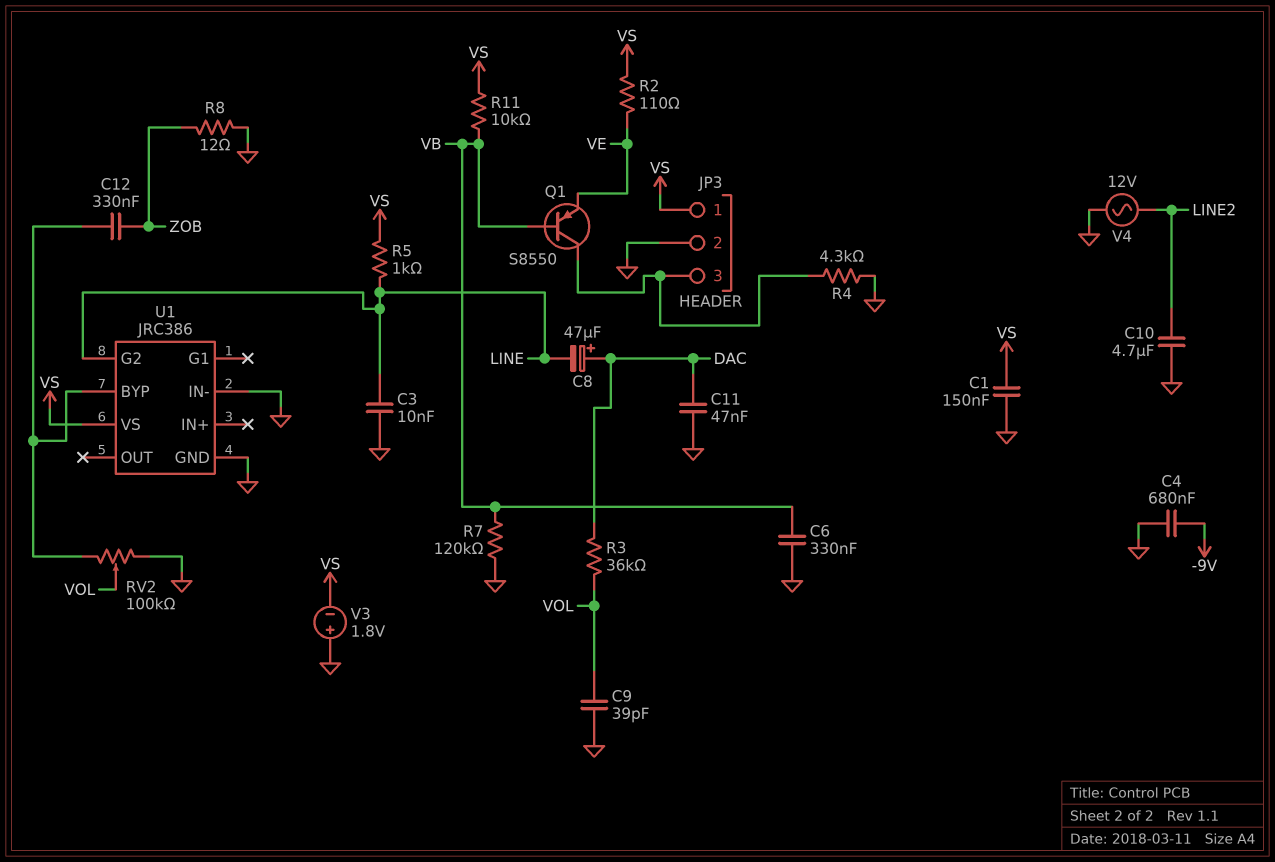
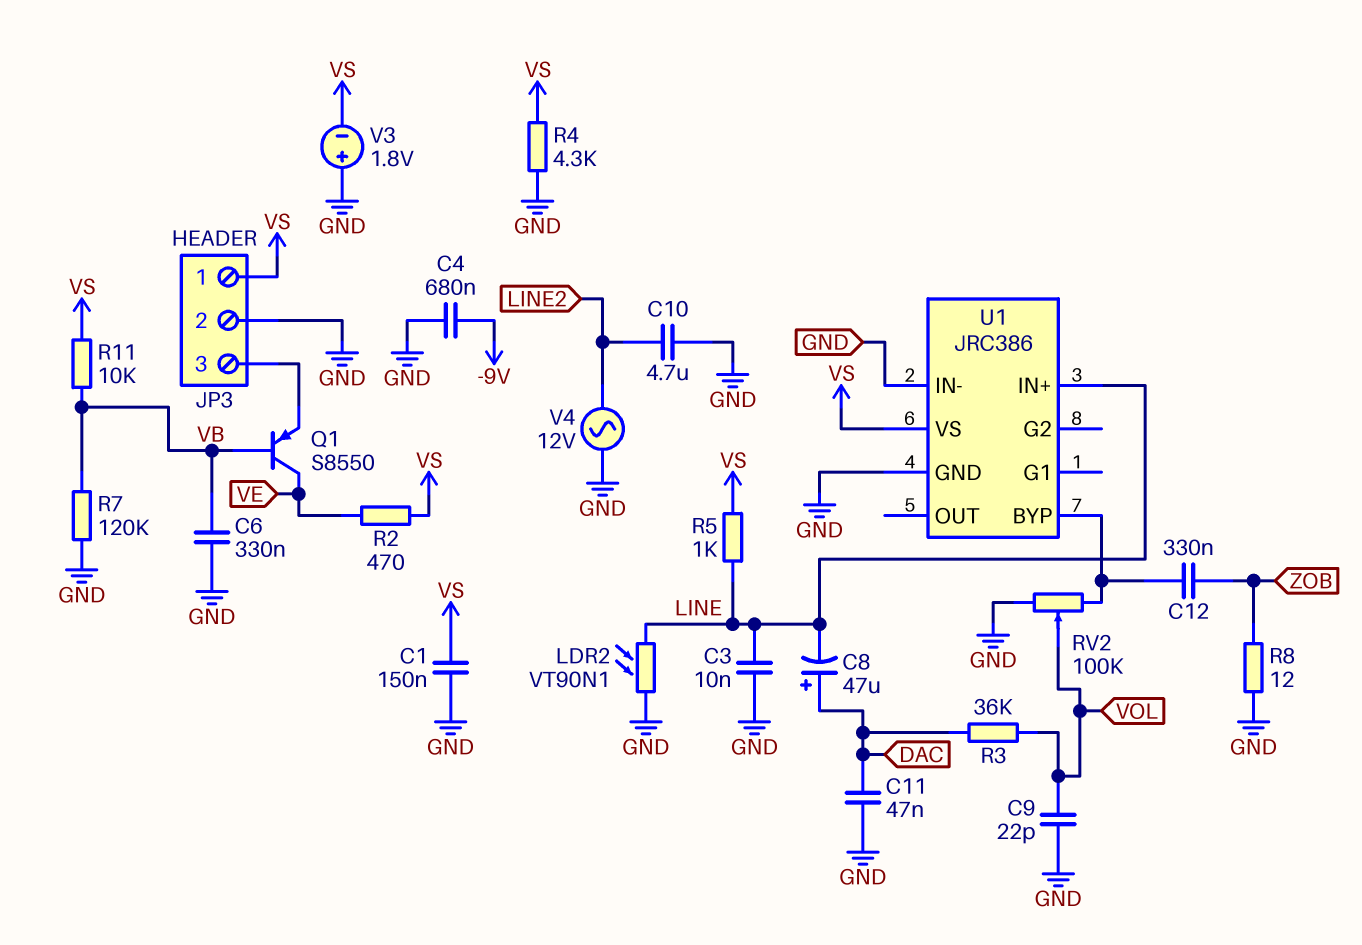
C9: 39pF (GND, VOL) -> 22pF (GND, VOL)
LDR2: none -> VT90N1 (GND, LINE)
Q1: PNP S8550 (B VB, C JP3/3, E VE) -> PNP S8550 (B VB, C VE, E JP3/3)
R2: 110 (VE, VS) -> 470 (VE, VS)
R4: 4.3k (GND, JP3/3) -> 4.3k (GND, VS)
U1 pin G2: LINE -> none
U1 pin IN+: none -> LINE

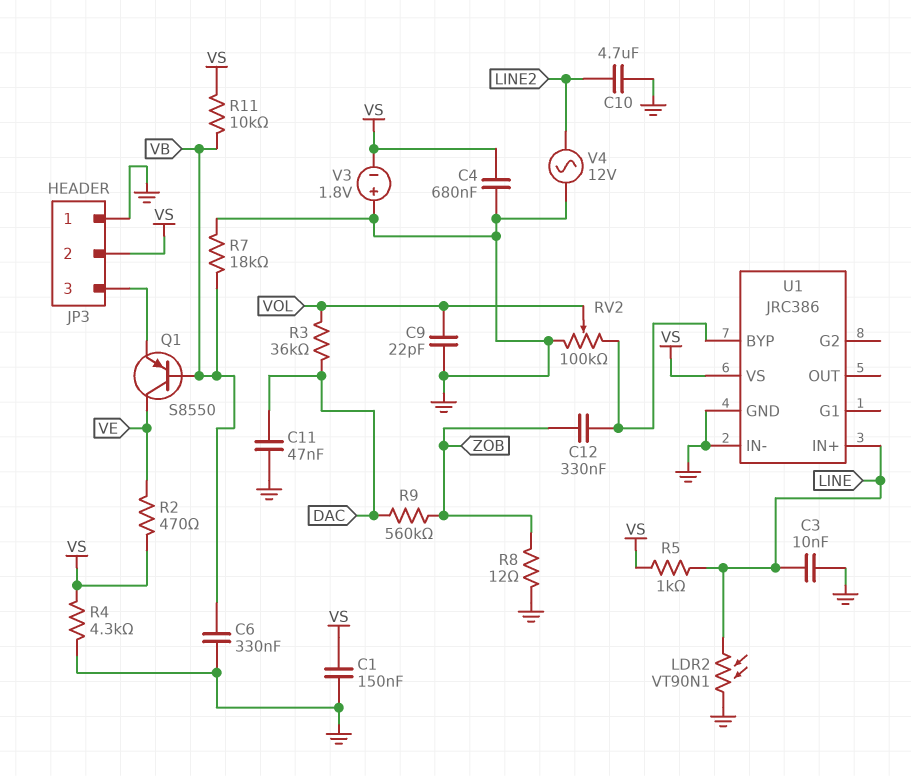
C4: 680nF (-9V, GND) -> 680nF (GND, VS)
C8: 47uF (plus DAC, minus LINE) -> none
JP3 pin 1: VS -> GND
JP3 pin 2: GND -> VS
R7: 120k (GND, VB) -> 18k (GND, VB)
R9: none -> 560k (DAC, ZOB)

